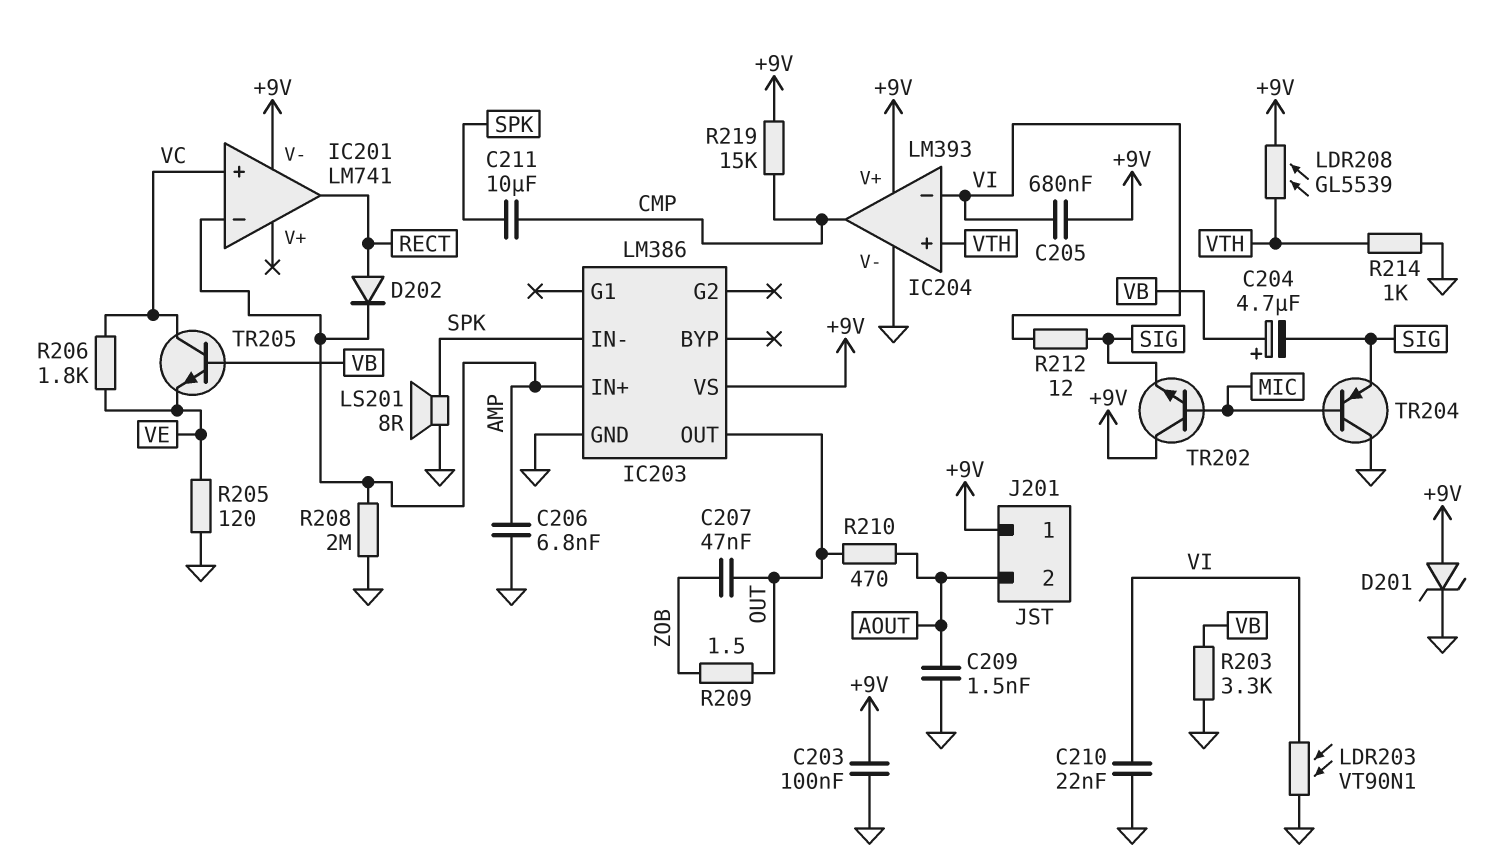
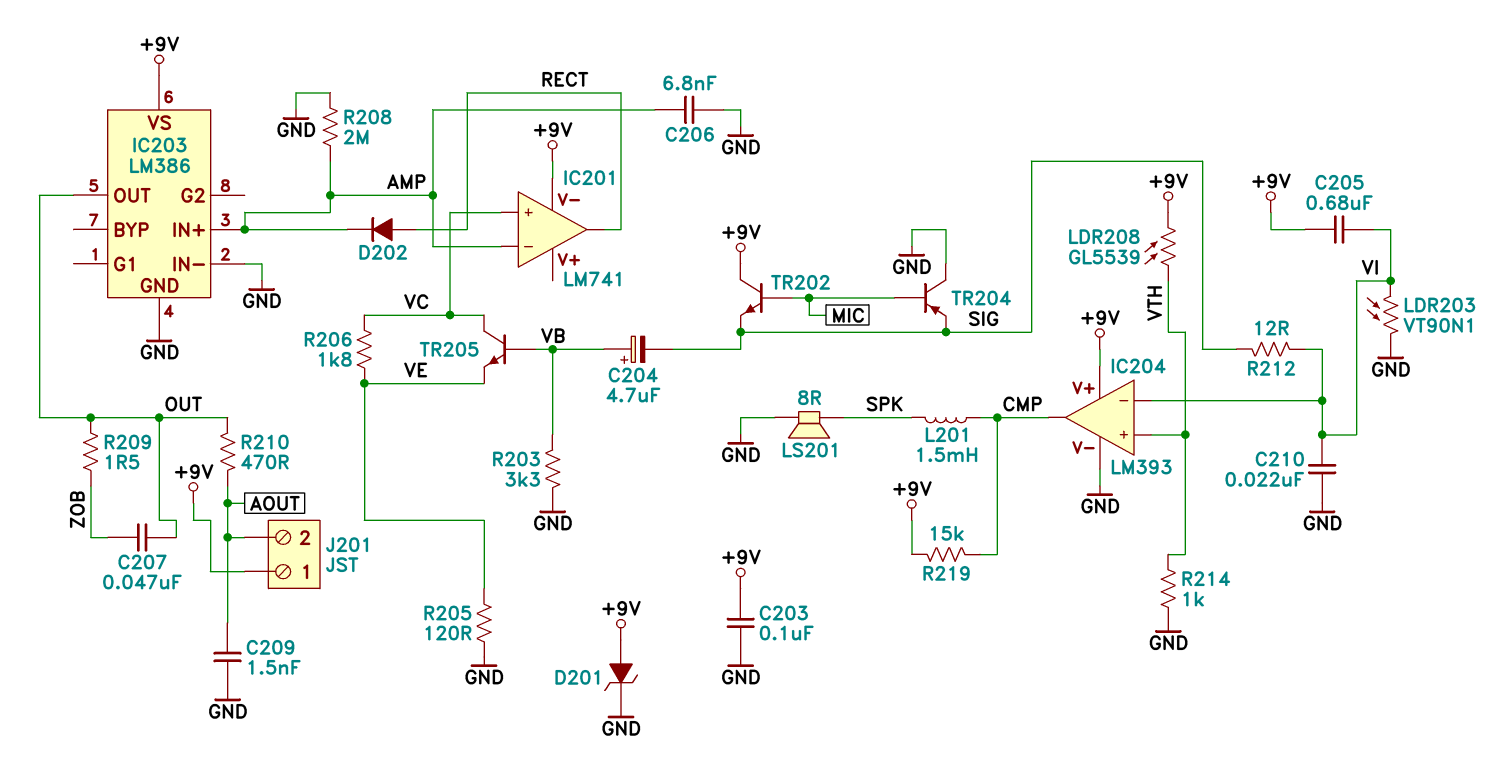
C211: 10uF (CMP, SPK) -> none
IC203 pin IN-: SPK -> GND
L201: none -> 1.5mH (CMP, SPK)

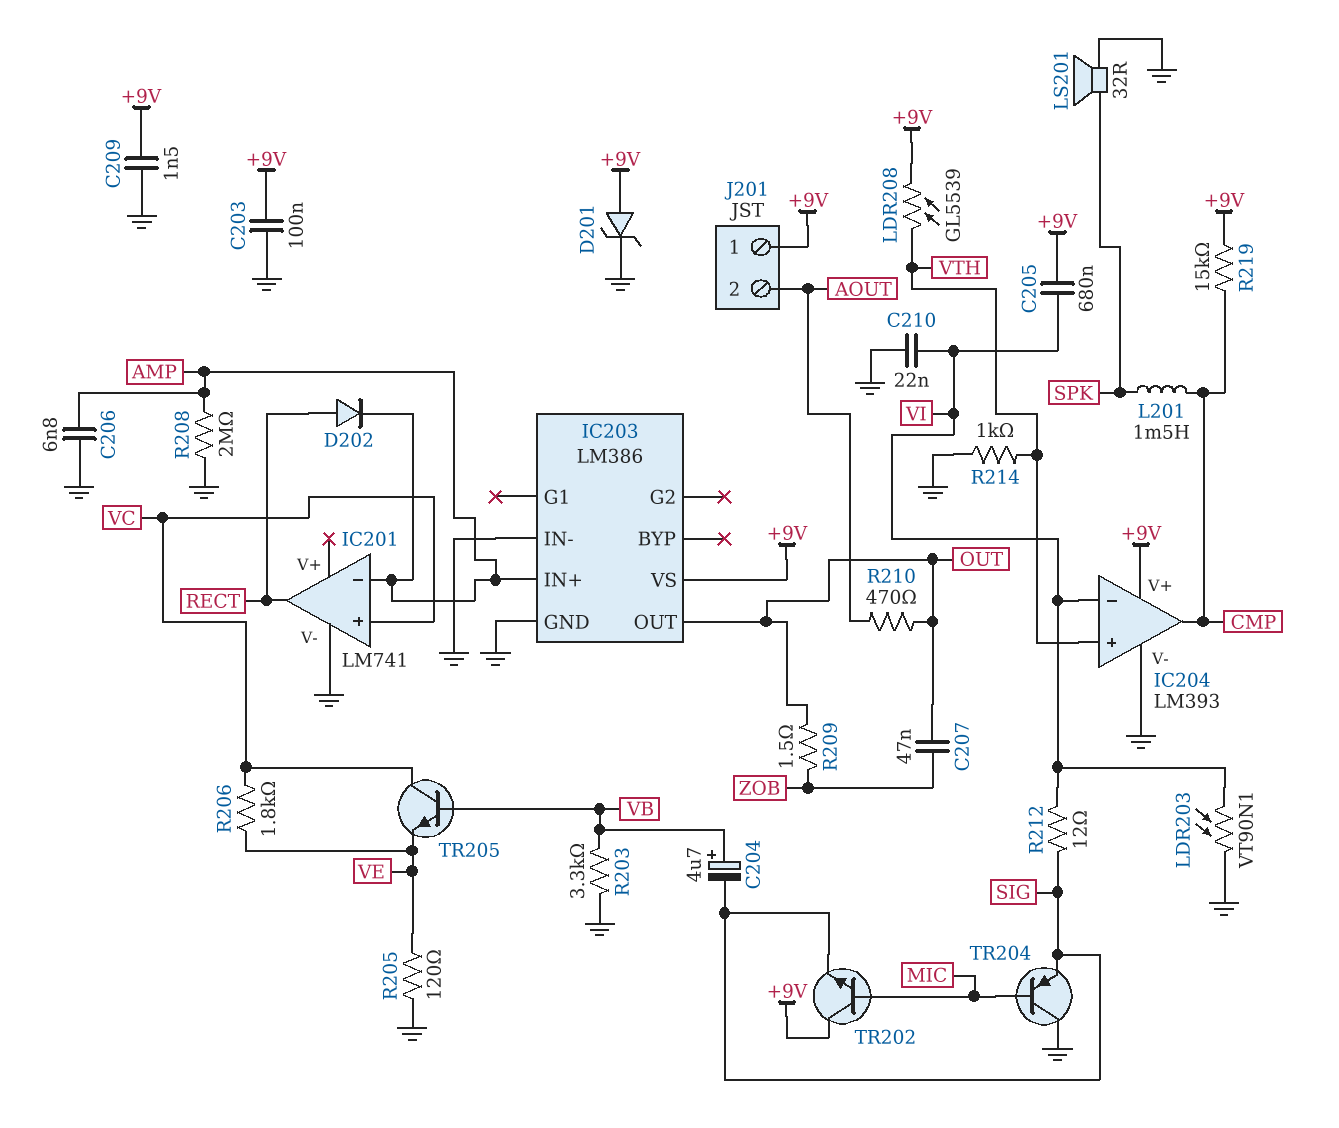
C209: 1.5nF (AOUT, GND) -> 1.5nF (+9V, GND)
IC201 pin V-: +9V -> GND
LS201: speaker 8R (GND, SPK) -> speaker 32R (GND, SPK)

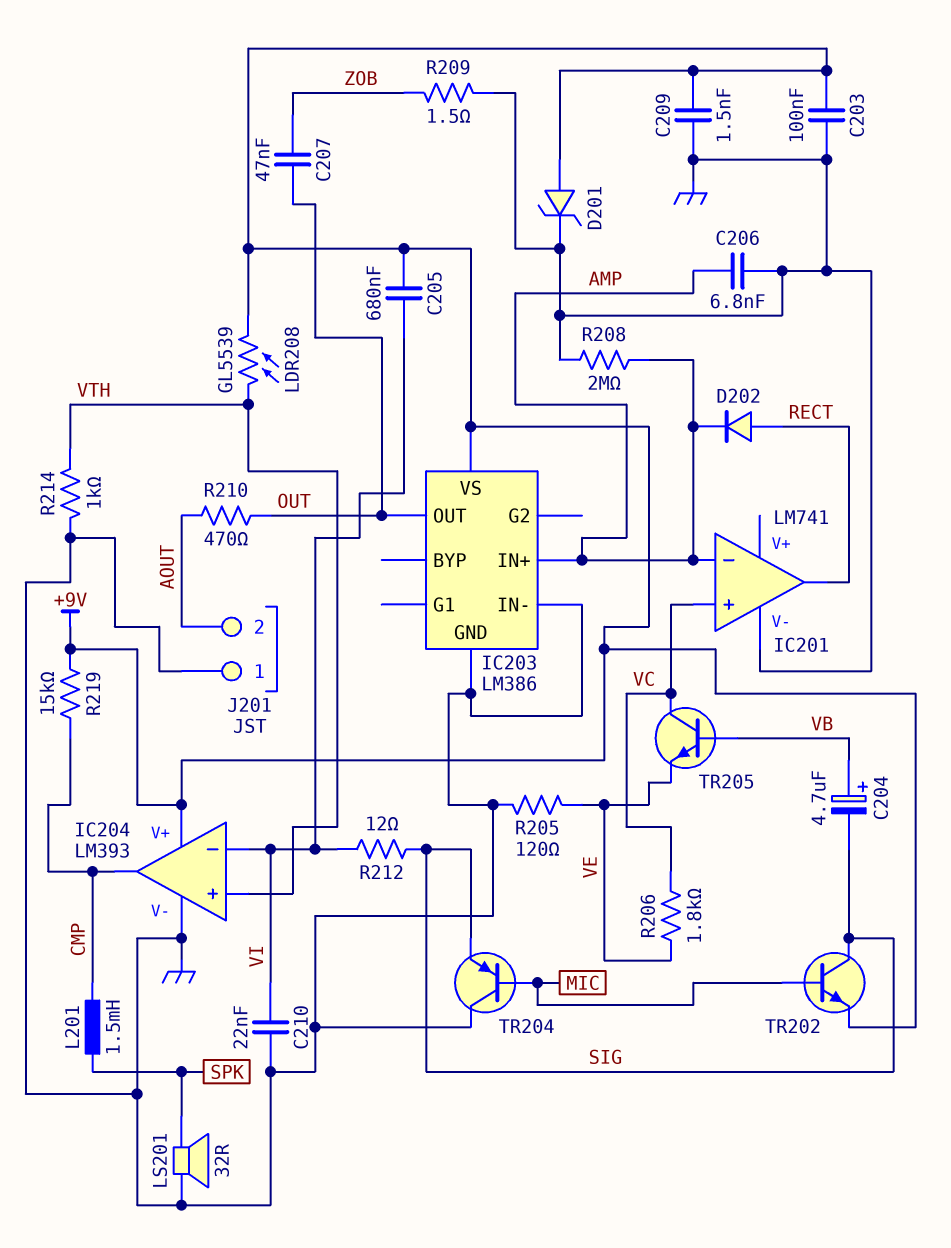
J201 pin 1: +9V -> GND
LDR203: VT90N1 (GND, VI) -> none
R203: 3.3k (GND, VB) -> none
R209: 1.5 (OUT, ZOB) -> 1.5 (GND, ZOB)
TR202: NPN (B MIC, C +9V, E SIG) -> NPN (B MIC, C SIG, E +9V)

